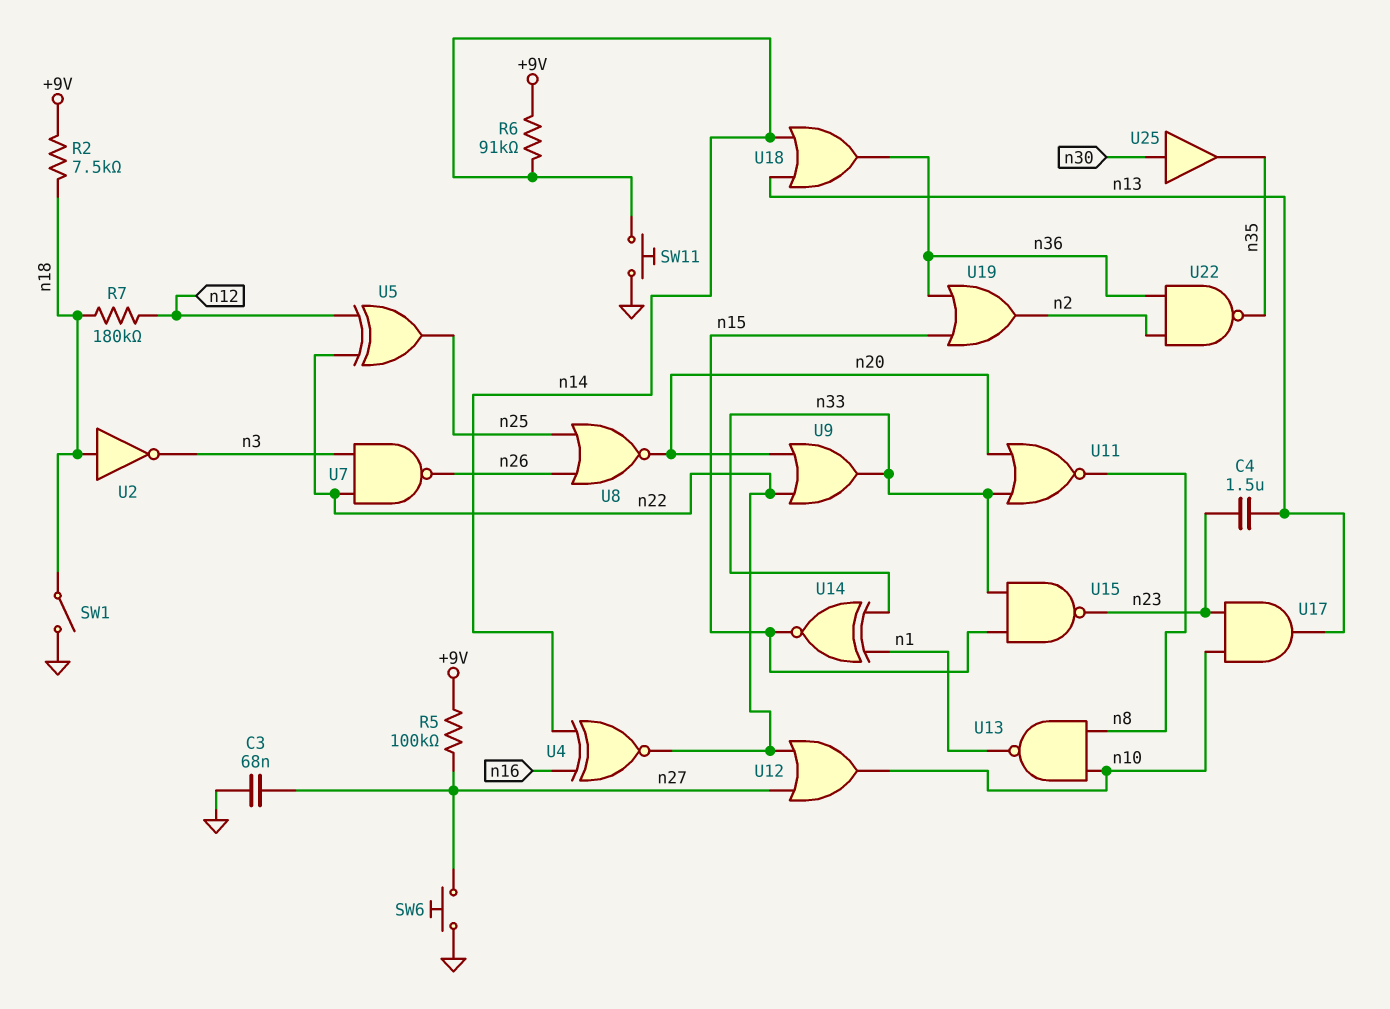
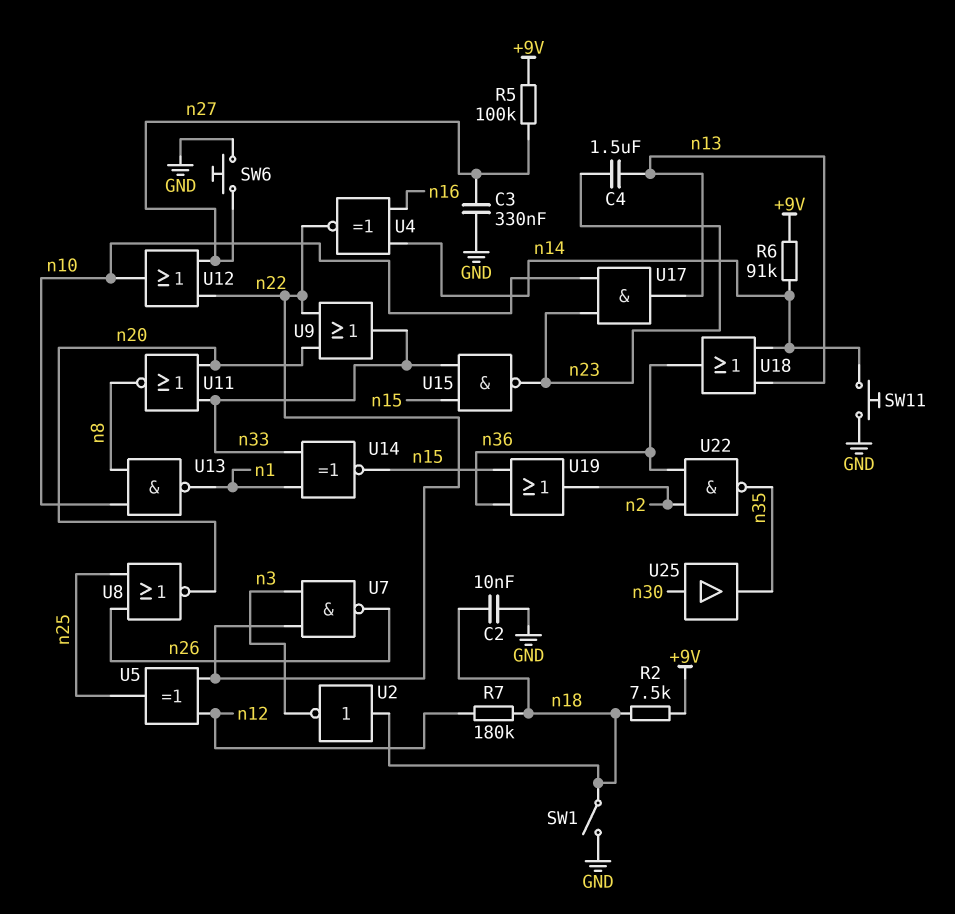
C2: none -> 10nF (GND, n18)
C3: 68nF (GND, n27) -> 330nF (GND, n27)

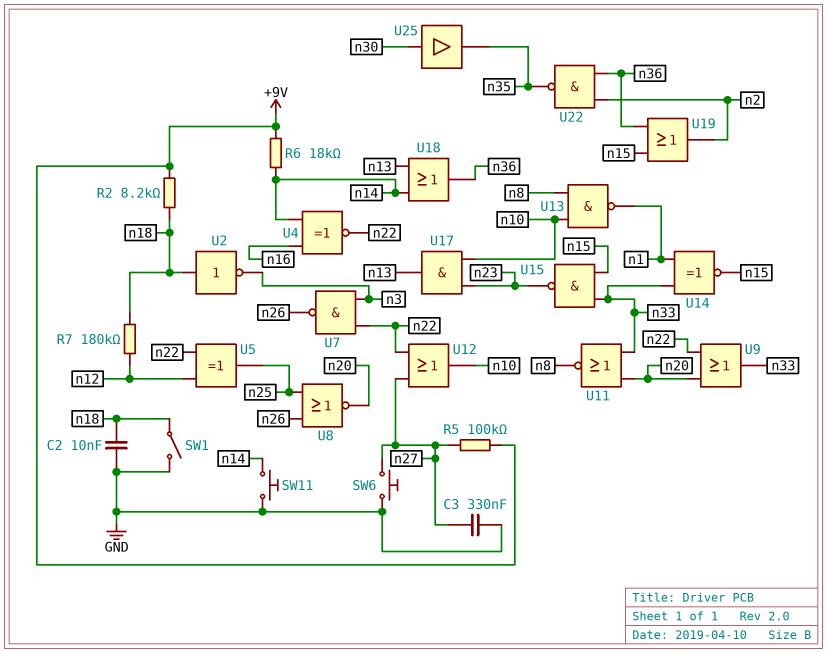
C4: 1.5uF (n13, n23) -> none
R2: 7.5k (+9V, n18) -> 8.2k (+9V, n18)
R6: 91k (+9V, n14) -> 18k (+9V, n14)

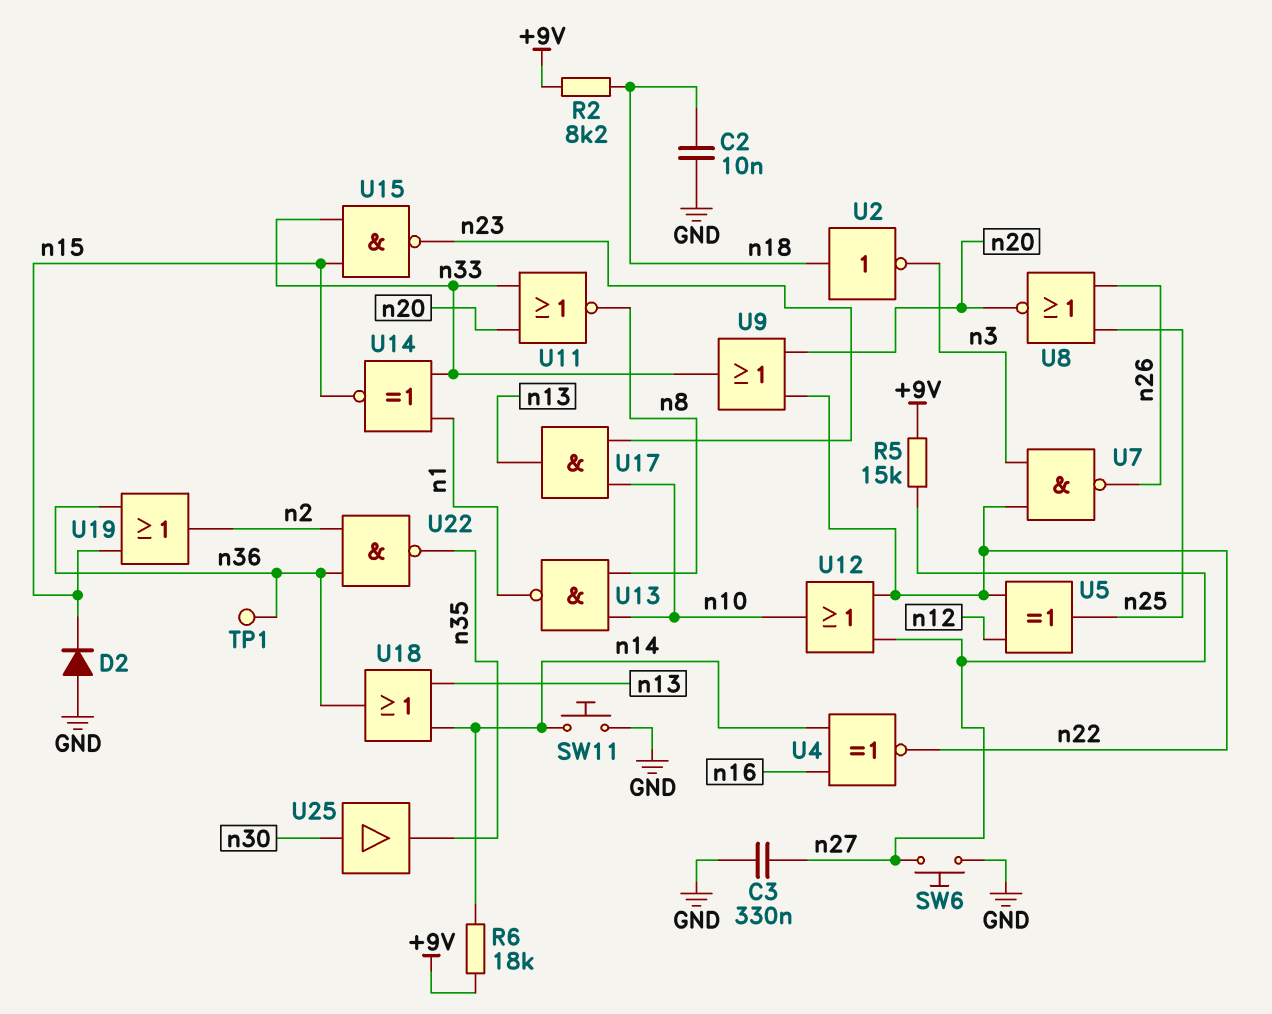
D2: none -> diode (A GND, K n15)
R5: 100k (+9V, n27) -> 15k (+9V, n27)
R7: 180k (n12, n18) -> none
SW1: switch (GND, n18) -> none
TP1: none -> test point (n36)

